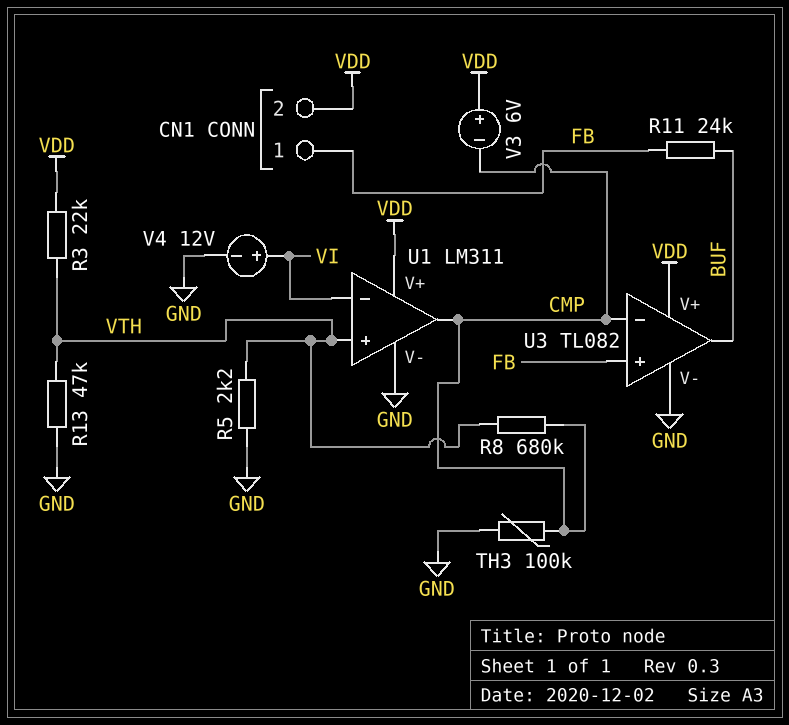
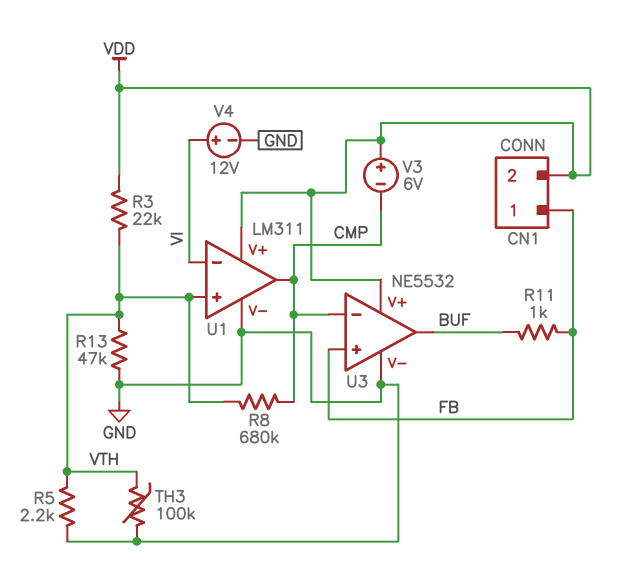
R11: 24k (BUF, FB) -> 1k (BUF, FB)
TH3: 100k (CMP, GND) -> 100k (GND, VTH)
U3: TL082 -> NE5532

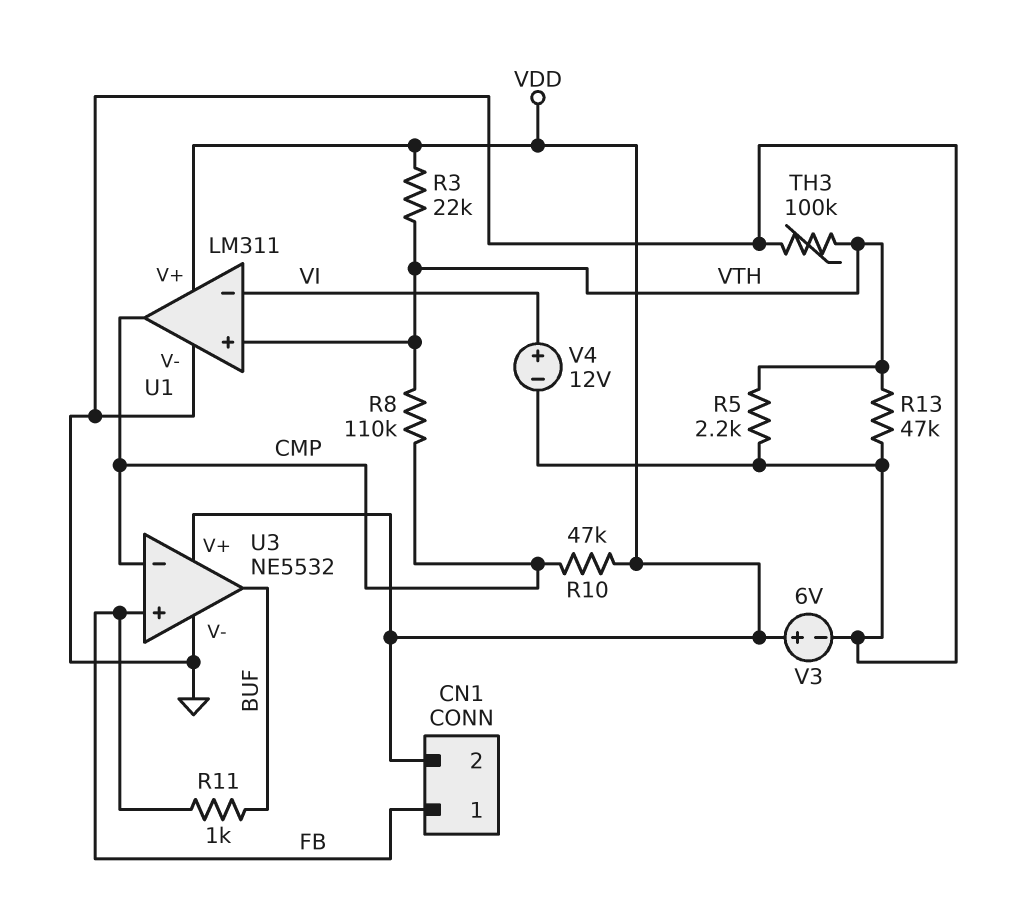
R8: 680k (CMP, VTH) -> 110k (CMP, VTH)
R10: none -> 47k (CMP, VDD)
V3: 6V (plus VDD, minus CMP) -> 6V (plus VDD, minus GND)

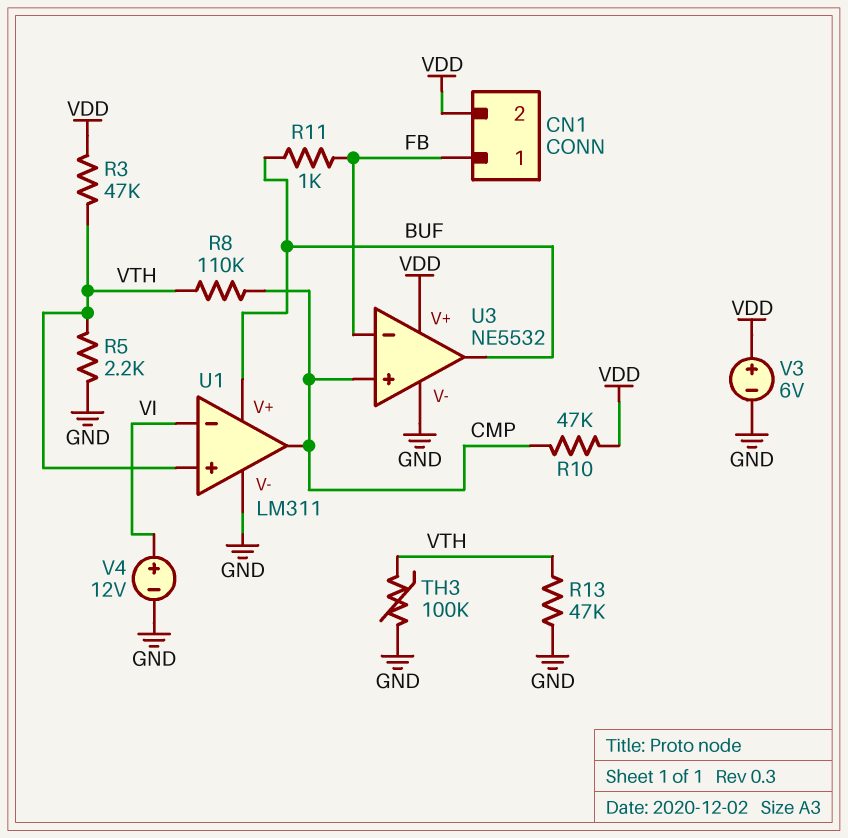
R3: 22k (VDD, VTH) -> 47k (VDD, VTH)
U1 pin V+: VDD -> BUF
U3 pin in+: FB -> CMP
U3 pin in-: CMP -> FB

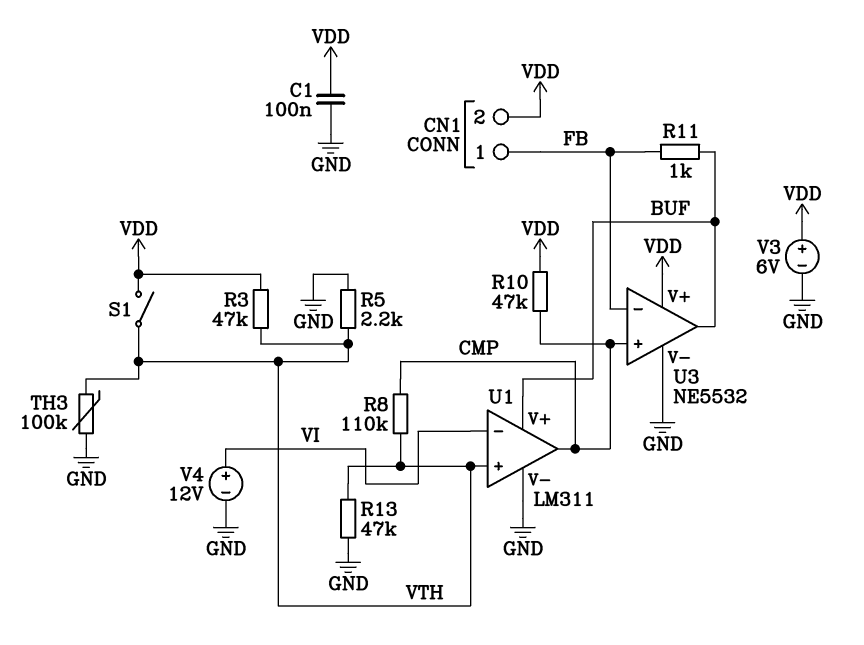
C1: none -> 100nF (GND, VDD)
S1: none -> switch (VDD, VTH)

